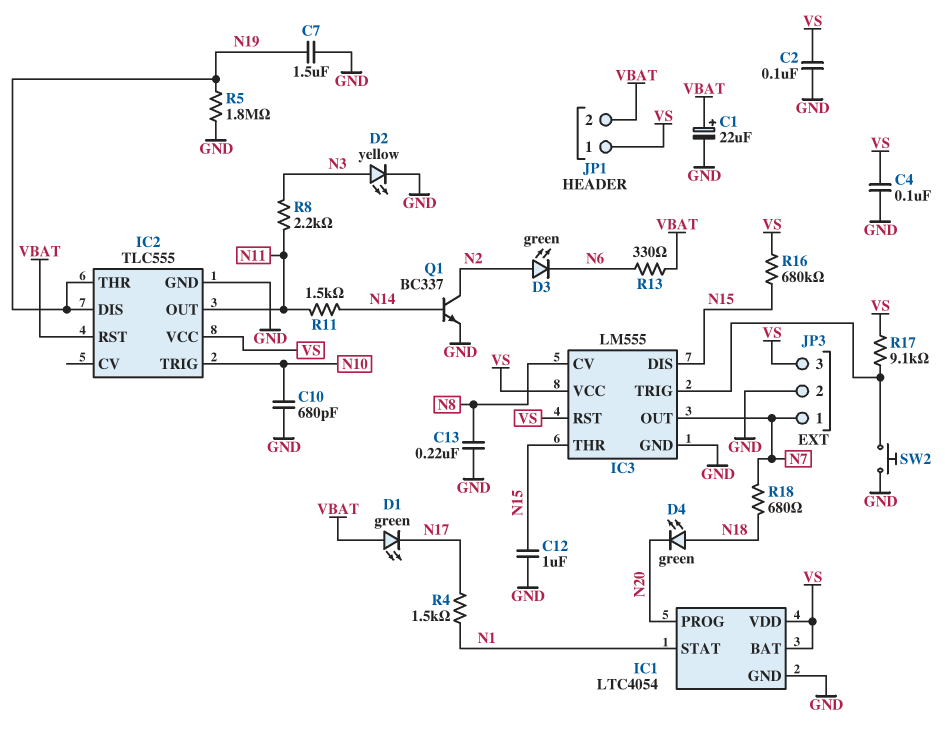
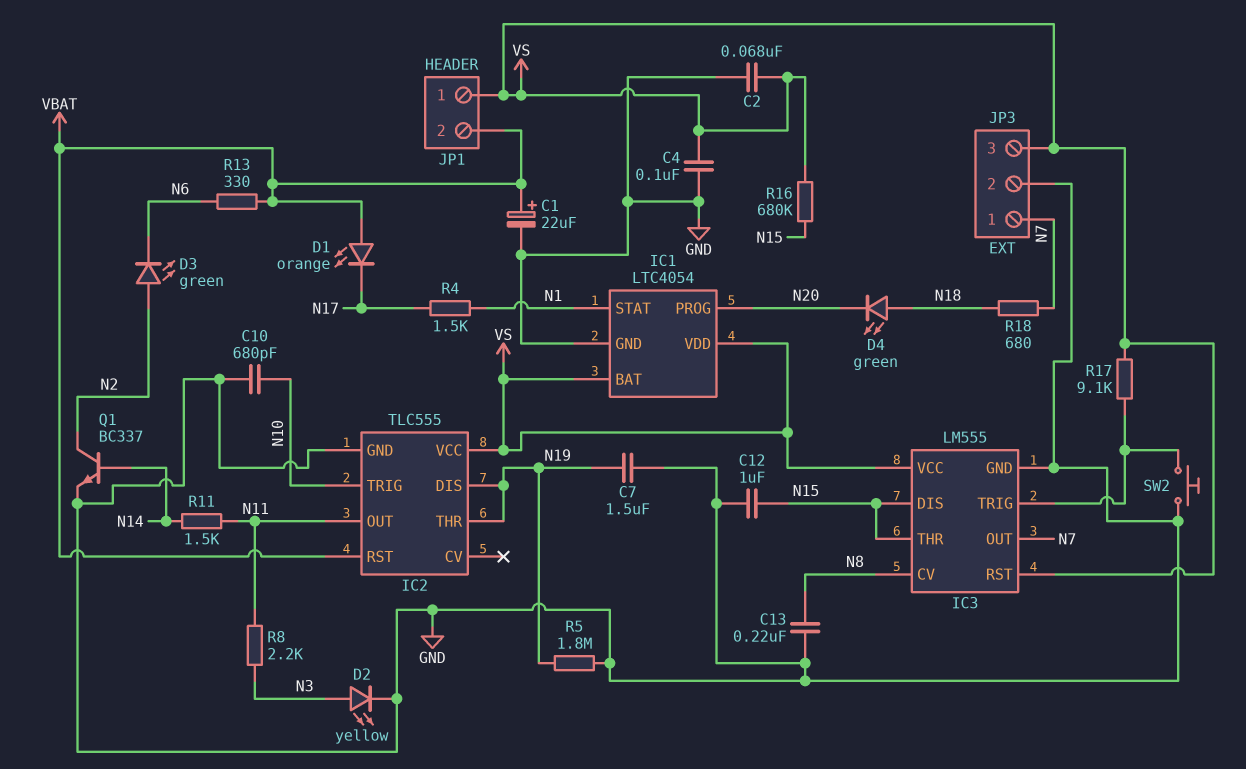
C2: 100nF (GND, VS) -> 68nF (GND, VS)
D1: LED green (A VBAT, K N17) -> LED orange (A VBAT, K N17)

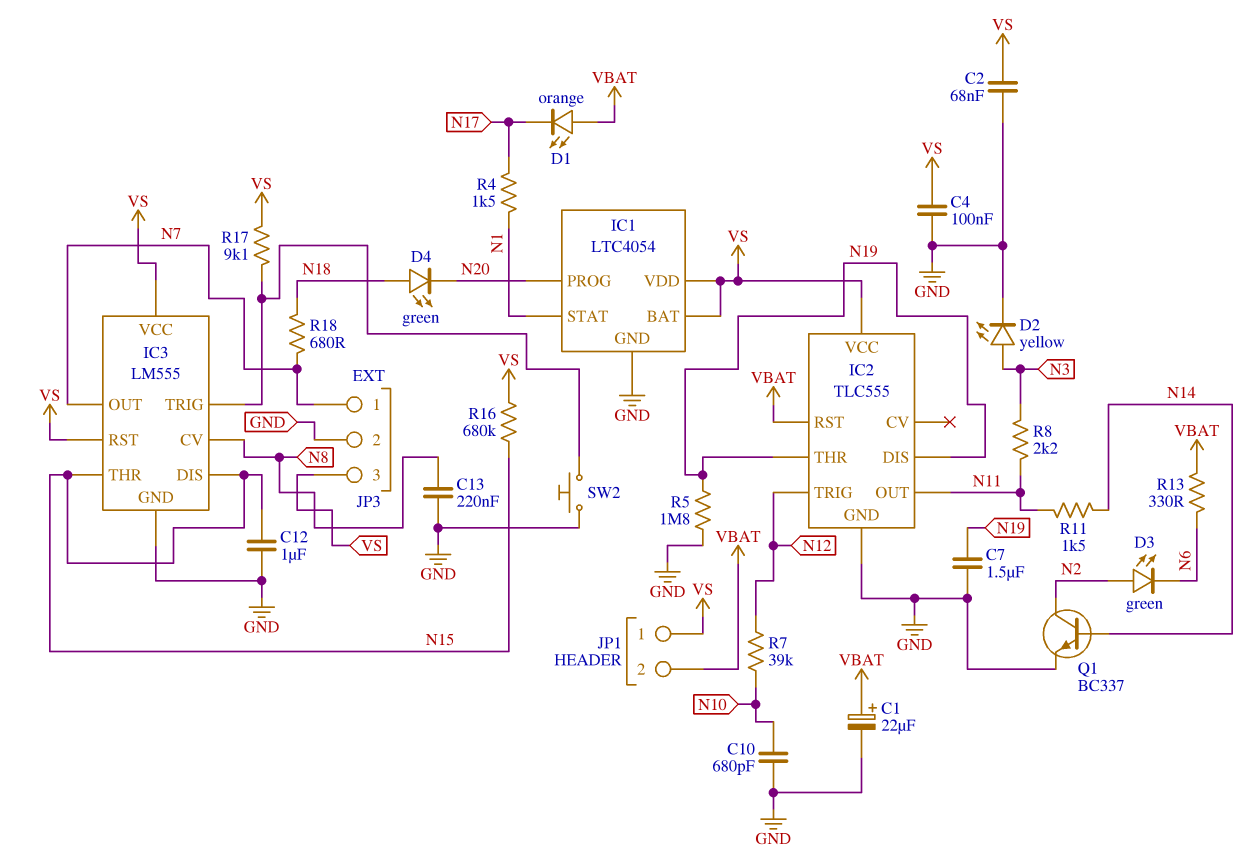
IC2 pin TRIG: N10 -> N12
R7: none -> 39k (N10, N12)

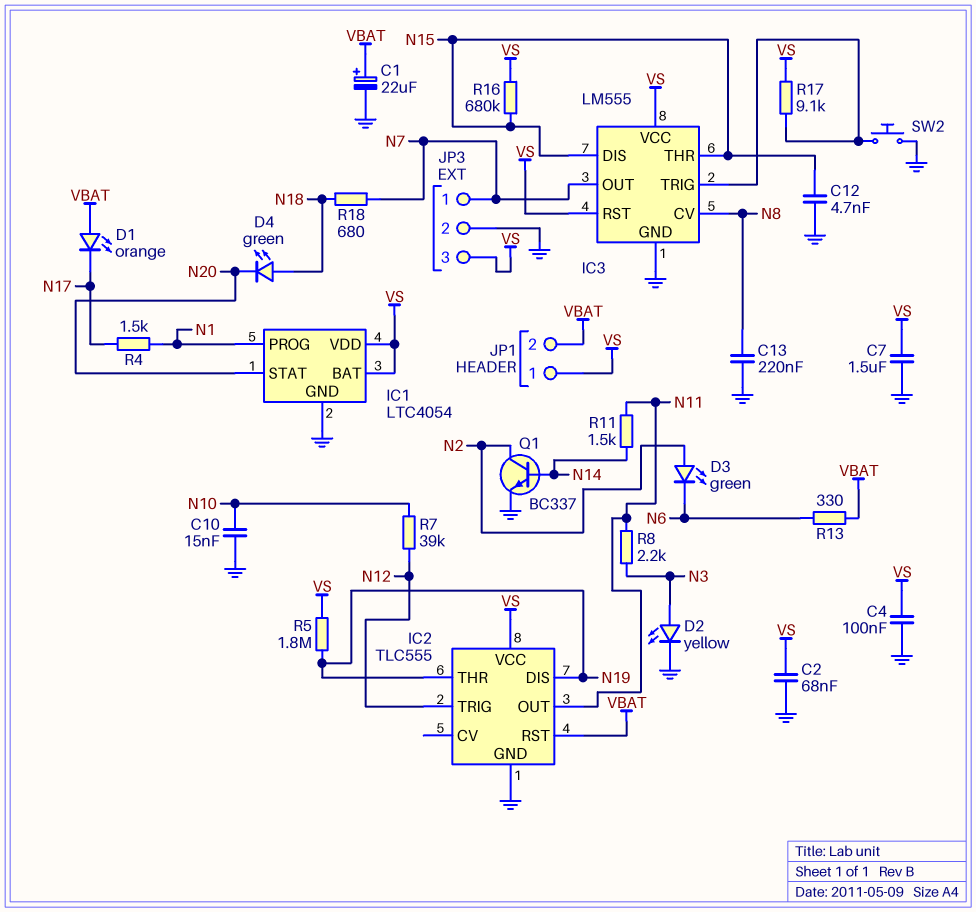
C7: 1.5uF (GND, N19) -> 1.5uF (GND, VS)
C10: 680pF (GND, N10) -> 15nF (GND, N10)
C12: 1uF (GND, N15) -> 4.7nF (GND, N15)
IC1 pin PROG: N20 -> N1
IC1 pin STAT: N1 -> N20
R5: 1.8M (GND, N19) -> 1.8M (N19, VS)

